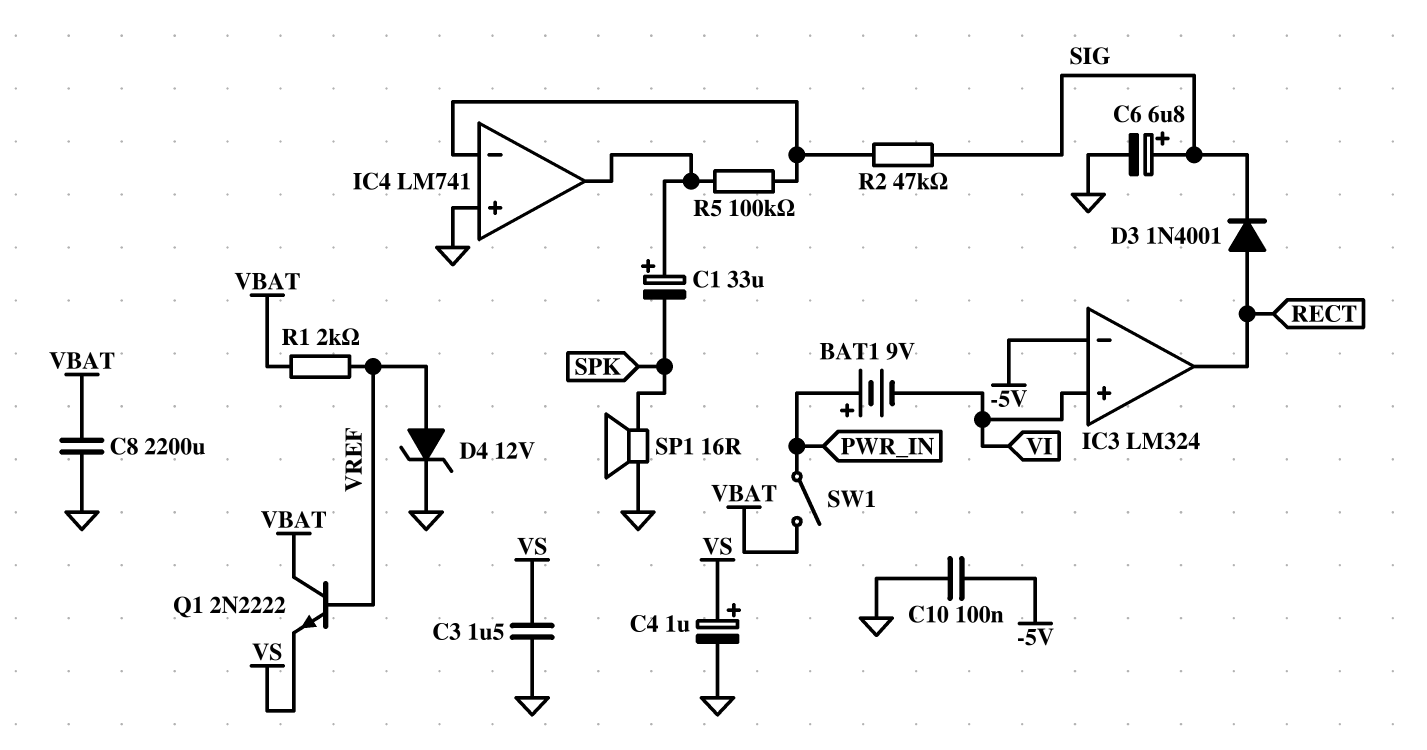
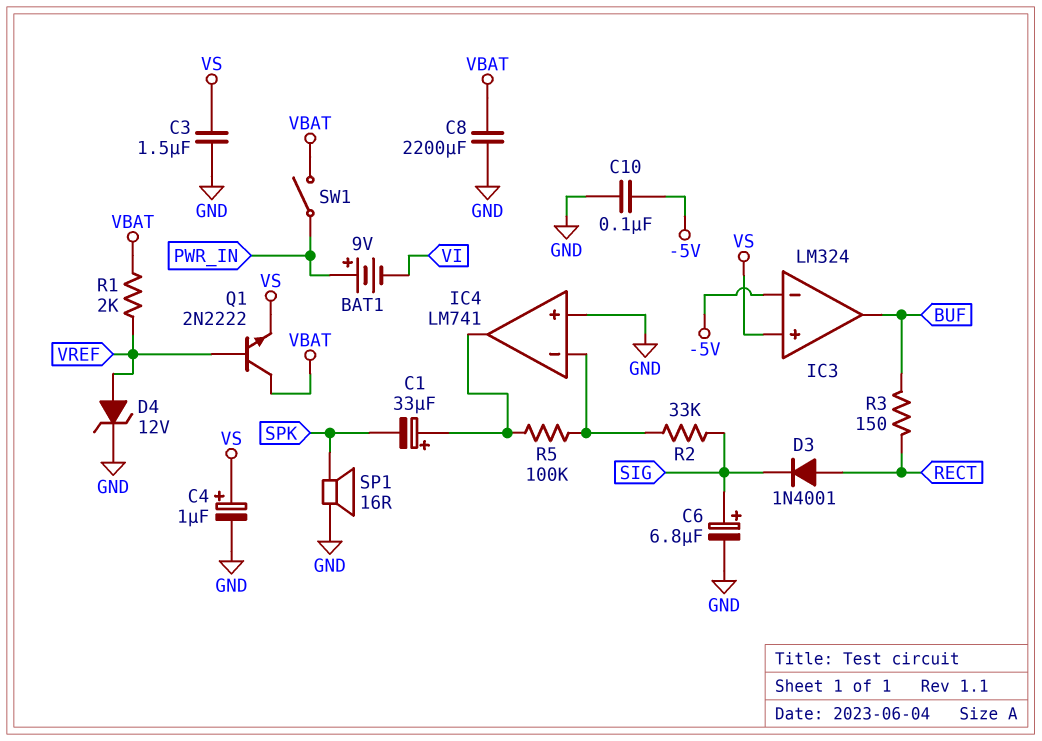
IC3 pin in+: VI -> VS
IC3 pin out: RECT -> BUF
R2: 47k (IC4/in-, SIG) -> 33k (IC4/in-, SIG)
R3: none -> 150 (BUF, RECT)

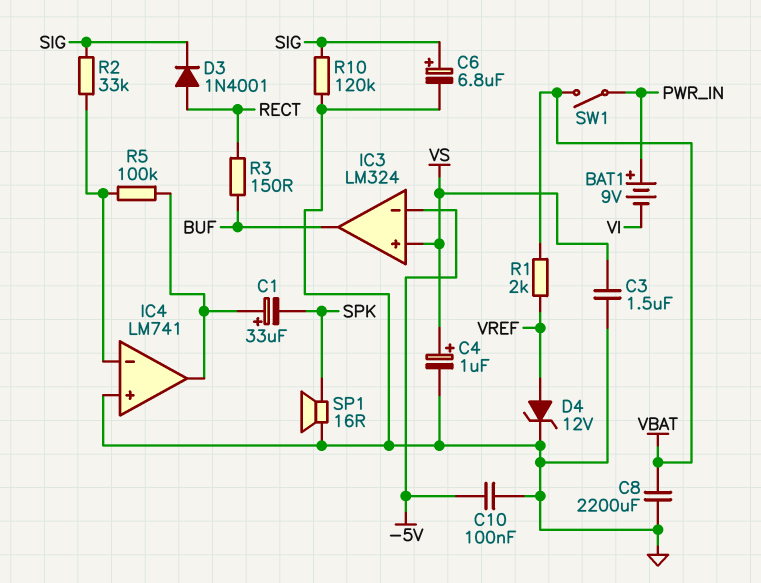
Q1: NPN 2N2222 (B VREF, C VBAT, E VS) -> none
R10: none -> 120k (GND, SIG)

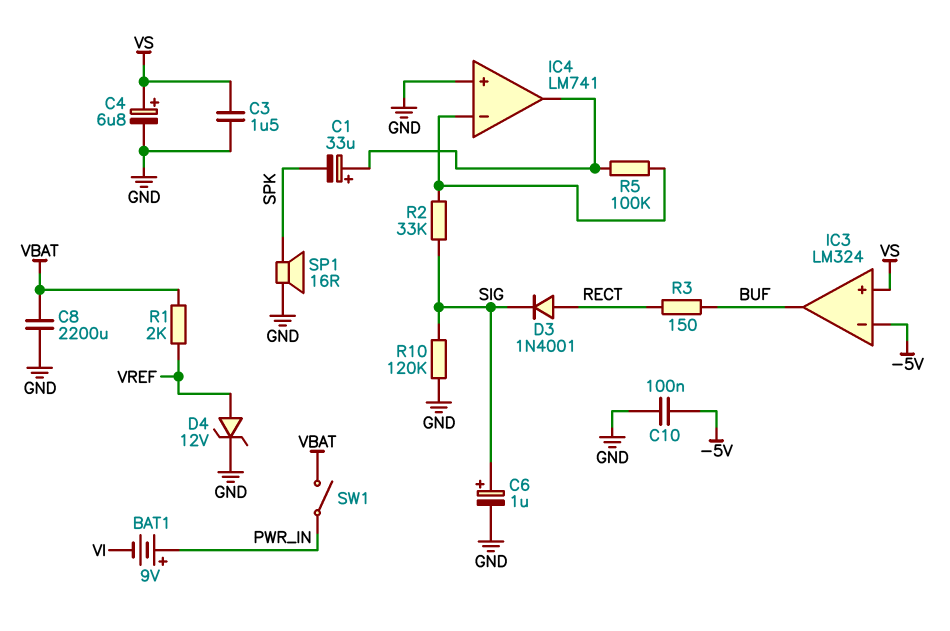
C4: 1uF (plus VS, minus GND) -> 6.8uF (plus VS, minus GND)
C6: 6.8uF (plus SIG, minus GND) -> 1uF (plus SIG, minus GND)

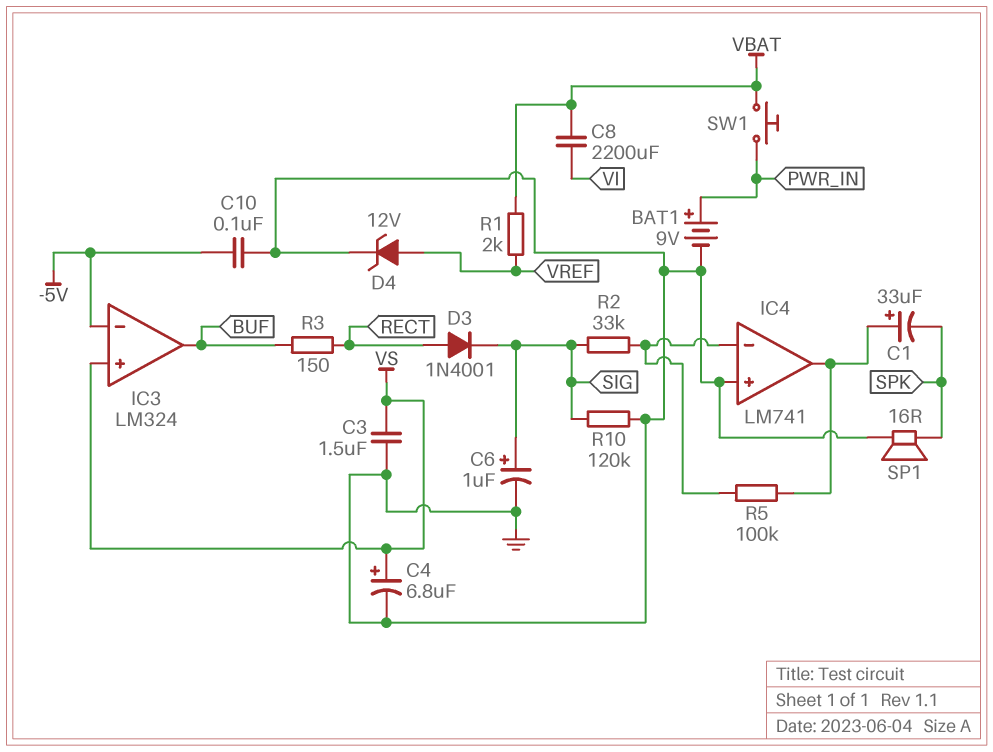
BAT1: 9V (plus PWR_IN, minus VI) -> 9V (plus PWR_IN, minus GND)
C8: 2200uF (GND, VBAT) -> 2200uF (VBAT, VI)
SW1: switch (PWR_IN, VBAT) -> button (PWR_IN, VBAT)

